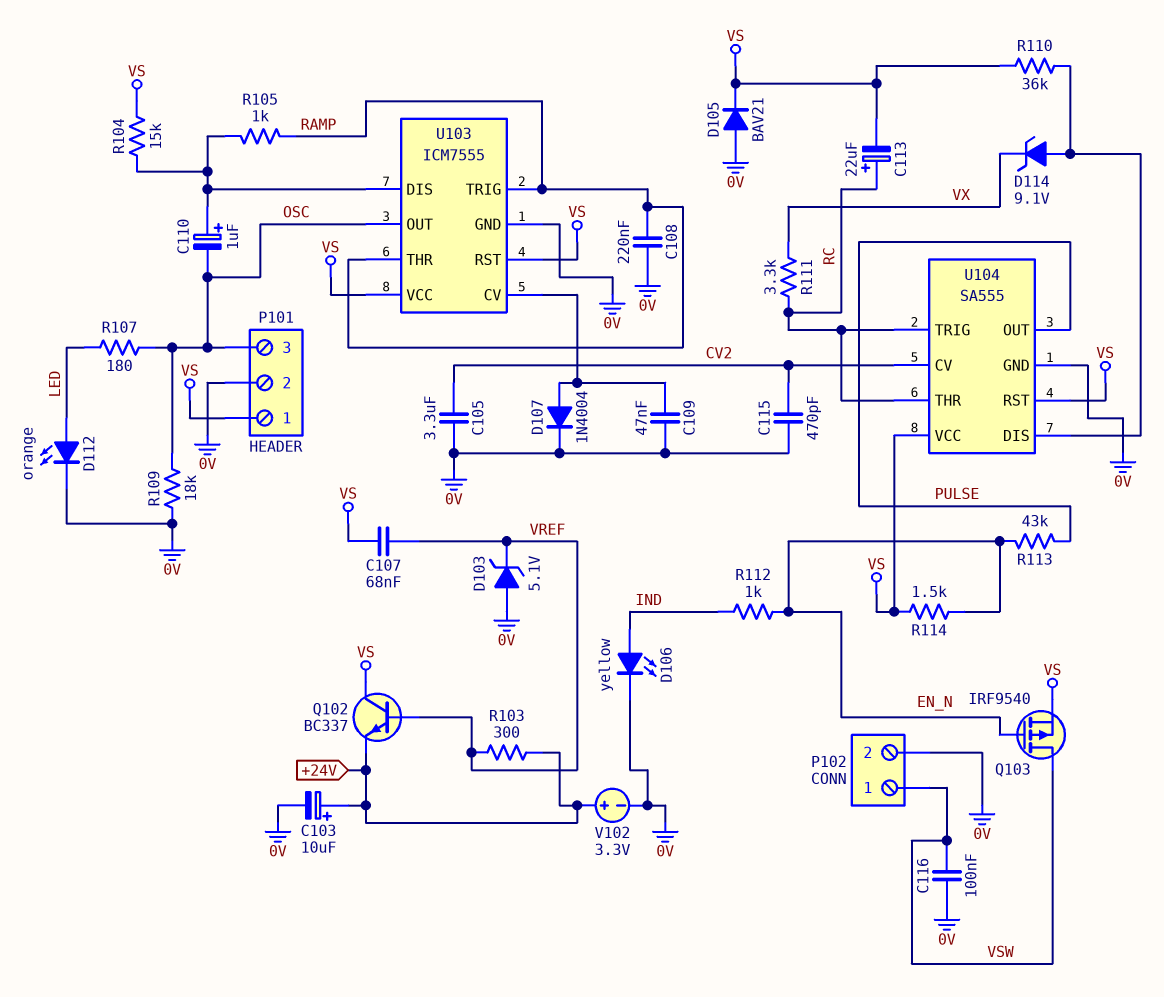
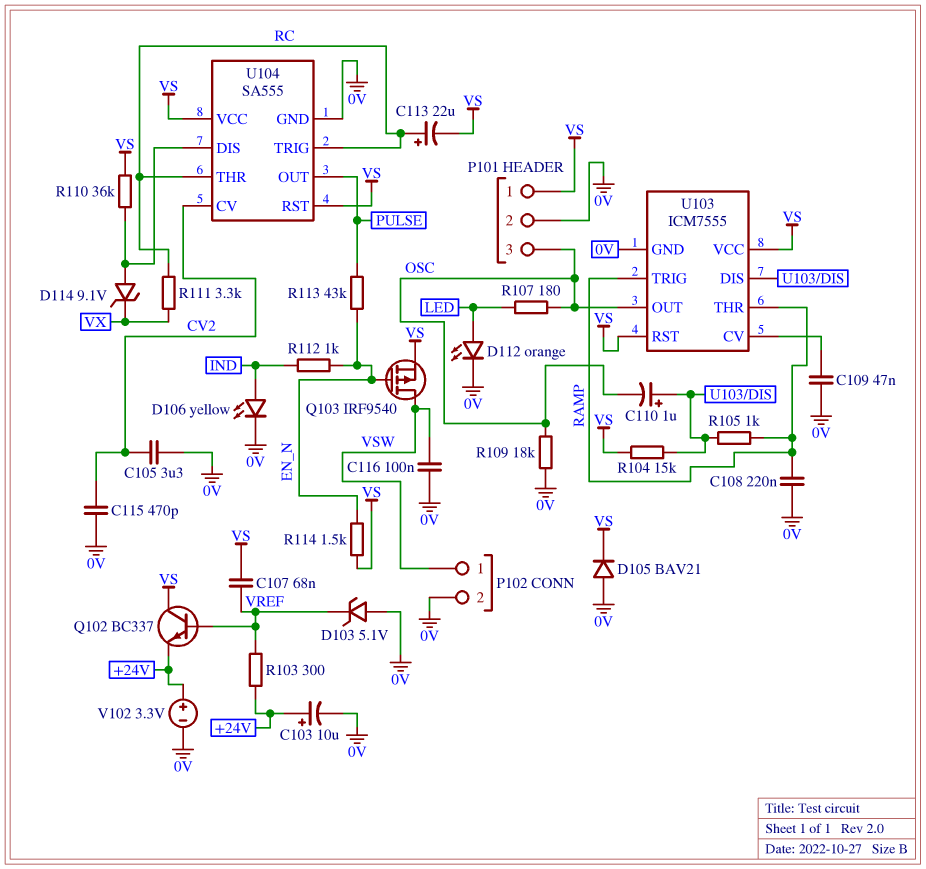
D107: diode 1N4004 (A U103/CV, K 0V) -> none

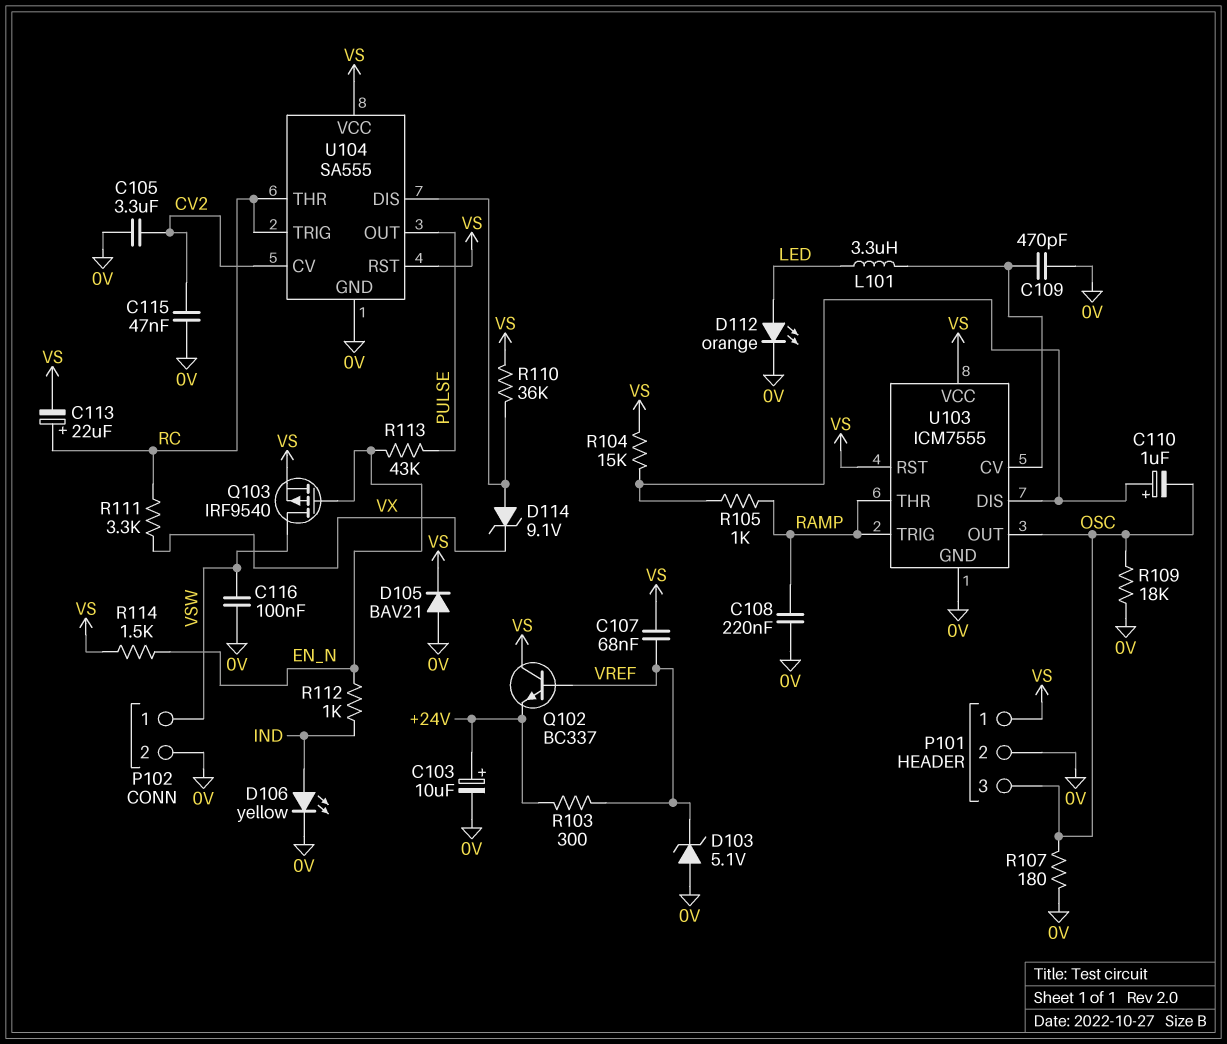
C109: 47nF (0V, U103/CV) -> 470pF (0V, U103/CV)
C115: 470pF (0V, CV2) -> 47nF (0V, CV2)
L101: none -> 3.3uH (LED, U103/CV)
R107: 180 (LED, OSC) -> 180 (0V, OSC)
V102: 3.3V (plus +24V, minus 0V) -> none

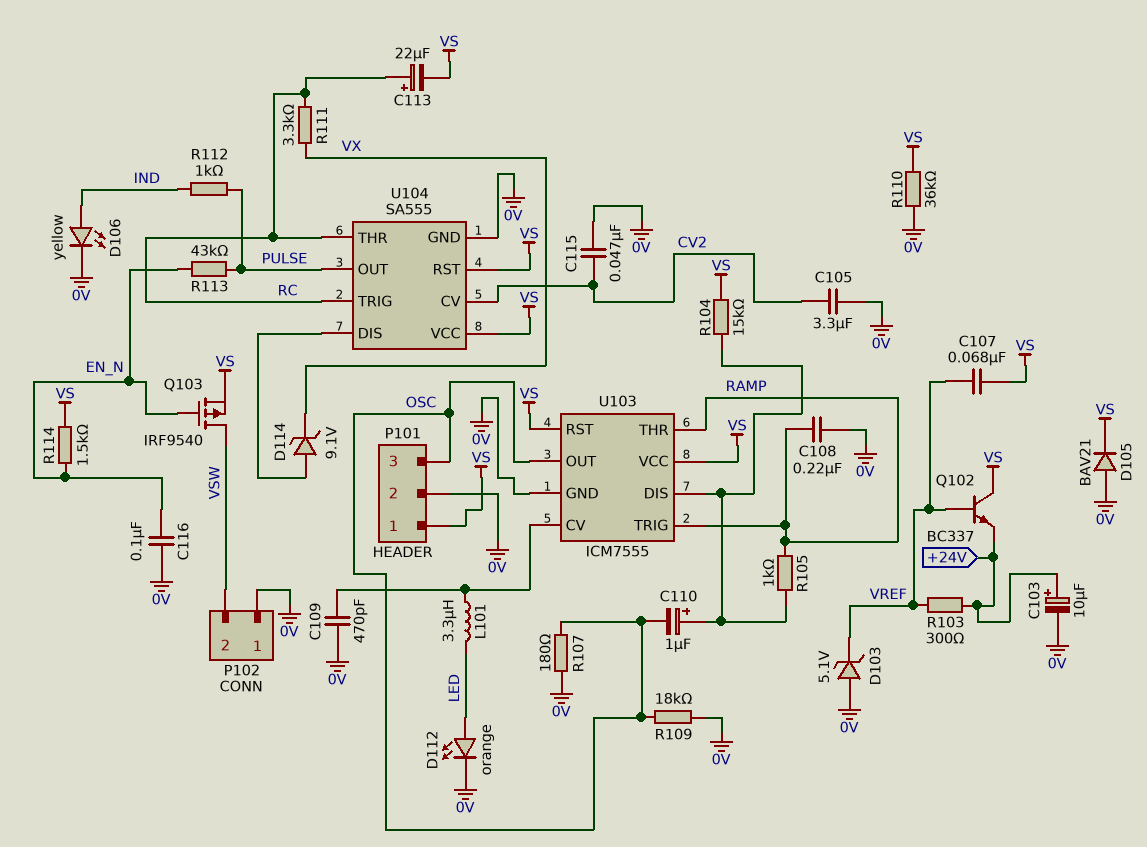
C116: 100nF (0V, VSW) -> 100nF (0V, EN_N)
P102 pin 1: VSW -> 0V
P102 pin 2: 0V -> VSW
R110: 36k (U104/DIS, VS) -> 36k (0V, VS)
R112: 1k (EN_N, IND) -> 1k (IND, PULSE)

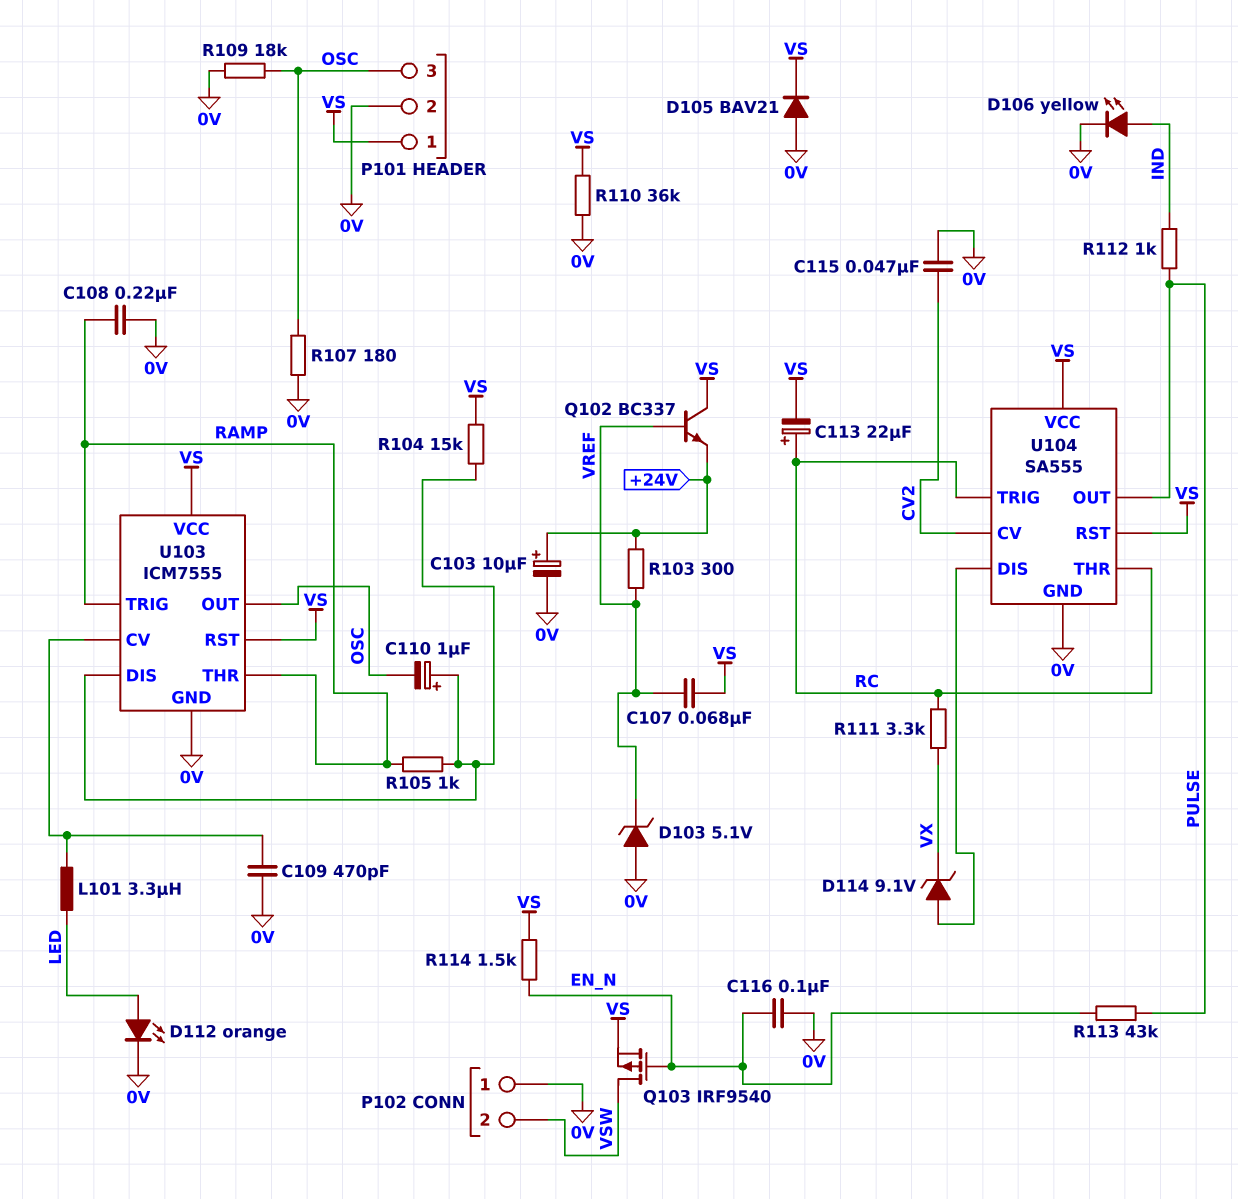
C105: 3.3uF (0V, CV2) -> none

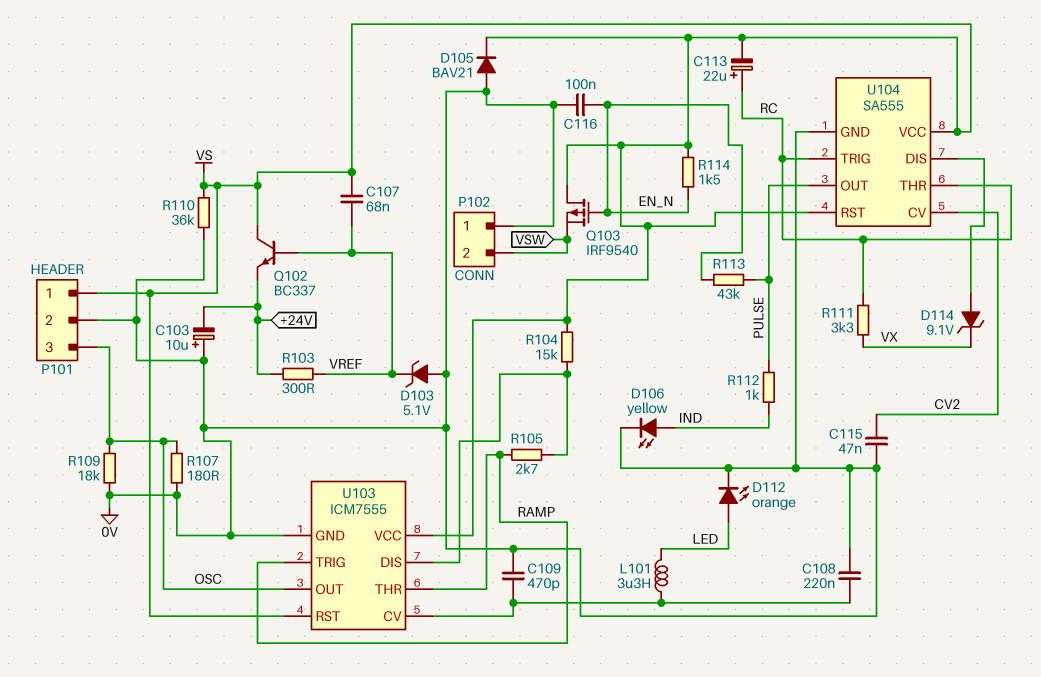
C103: 10uF (plus +24V, minus 0V) -> 10uF (plus 0V, minus +24V)
C108: 220nF (0V, RAMP) -> 220nF (0V, U103/CV)
C110: 1uF (plus U103/DIS, minus OSC) -> none
Q103: PMOS IRF9540 (G EN_N, D VSW, S VS) -> PMOS IRF9540 (G EN_N, D VS, S VSW)
R105: 1k (RAMP, U103/DIS) -> 2.7k (RAMP, U103/DIS)

